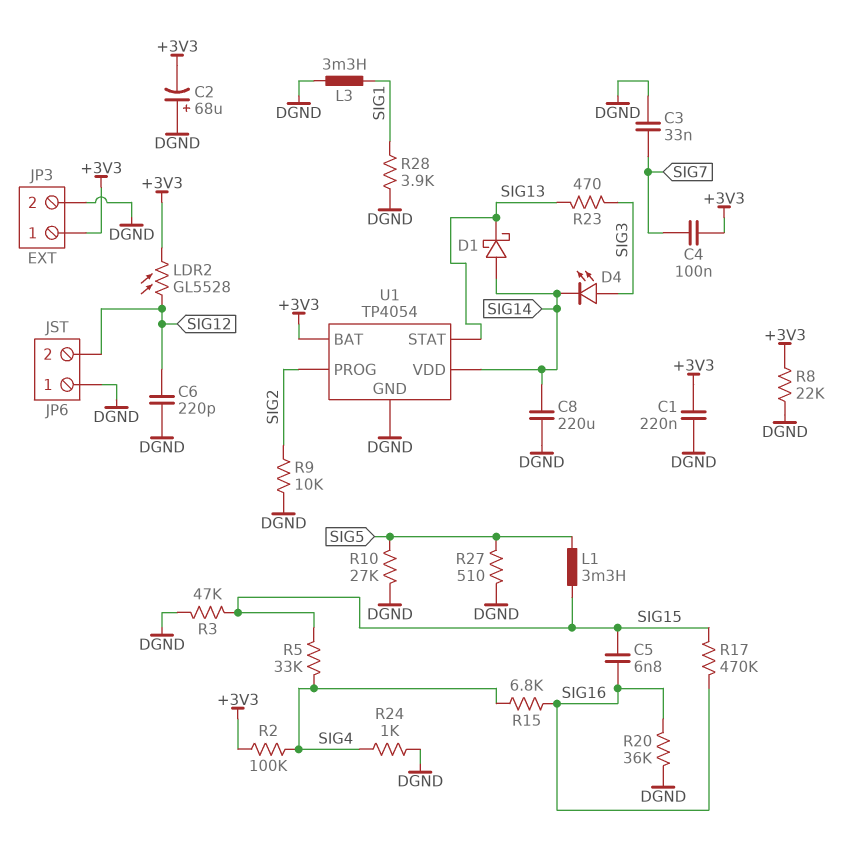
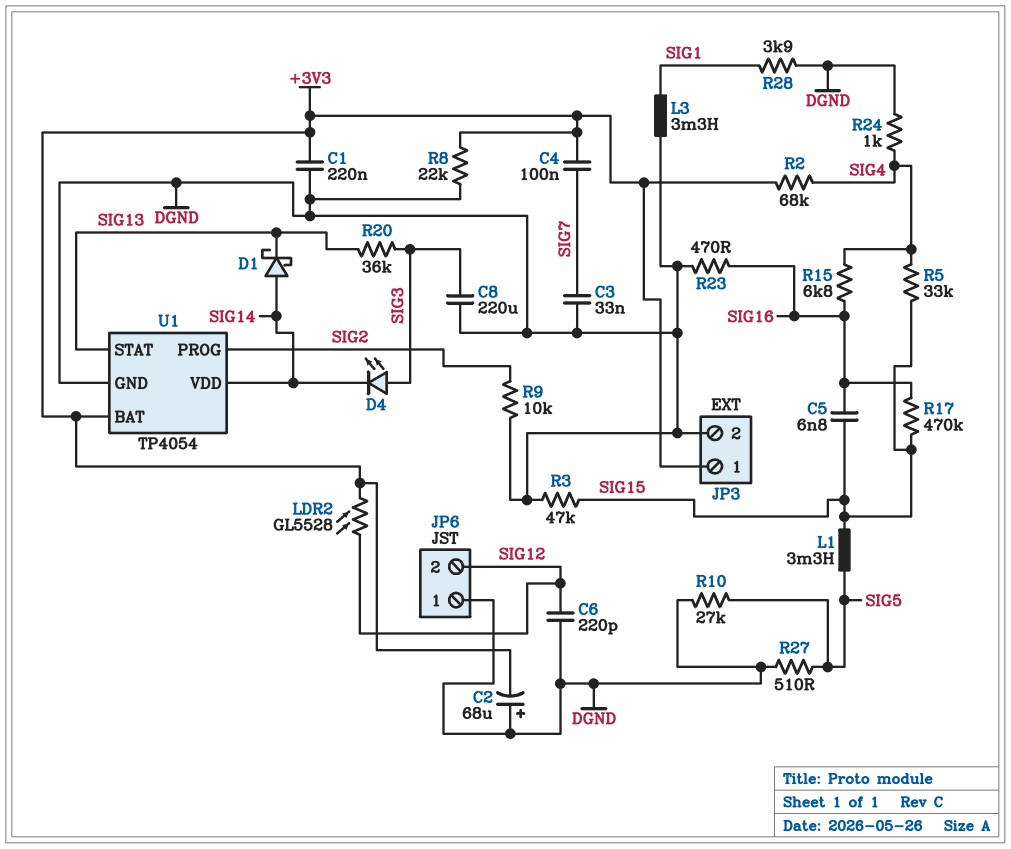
C8: 220uF (DGND, SIG14) -> 220uF (DGND, SIG3)
R2: 100k (+3V3, SIG4) -> 68k (+3V3, SIG4)
R20: 36k (DGND, SIG16) -> 36k (SIG3, SIG13)
R23: 470 (SIG3, SIG13) -> 470 (DGND, SIG16)

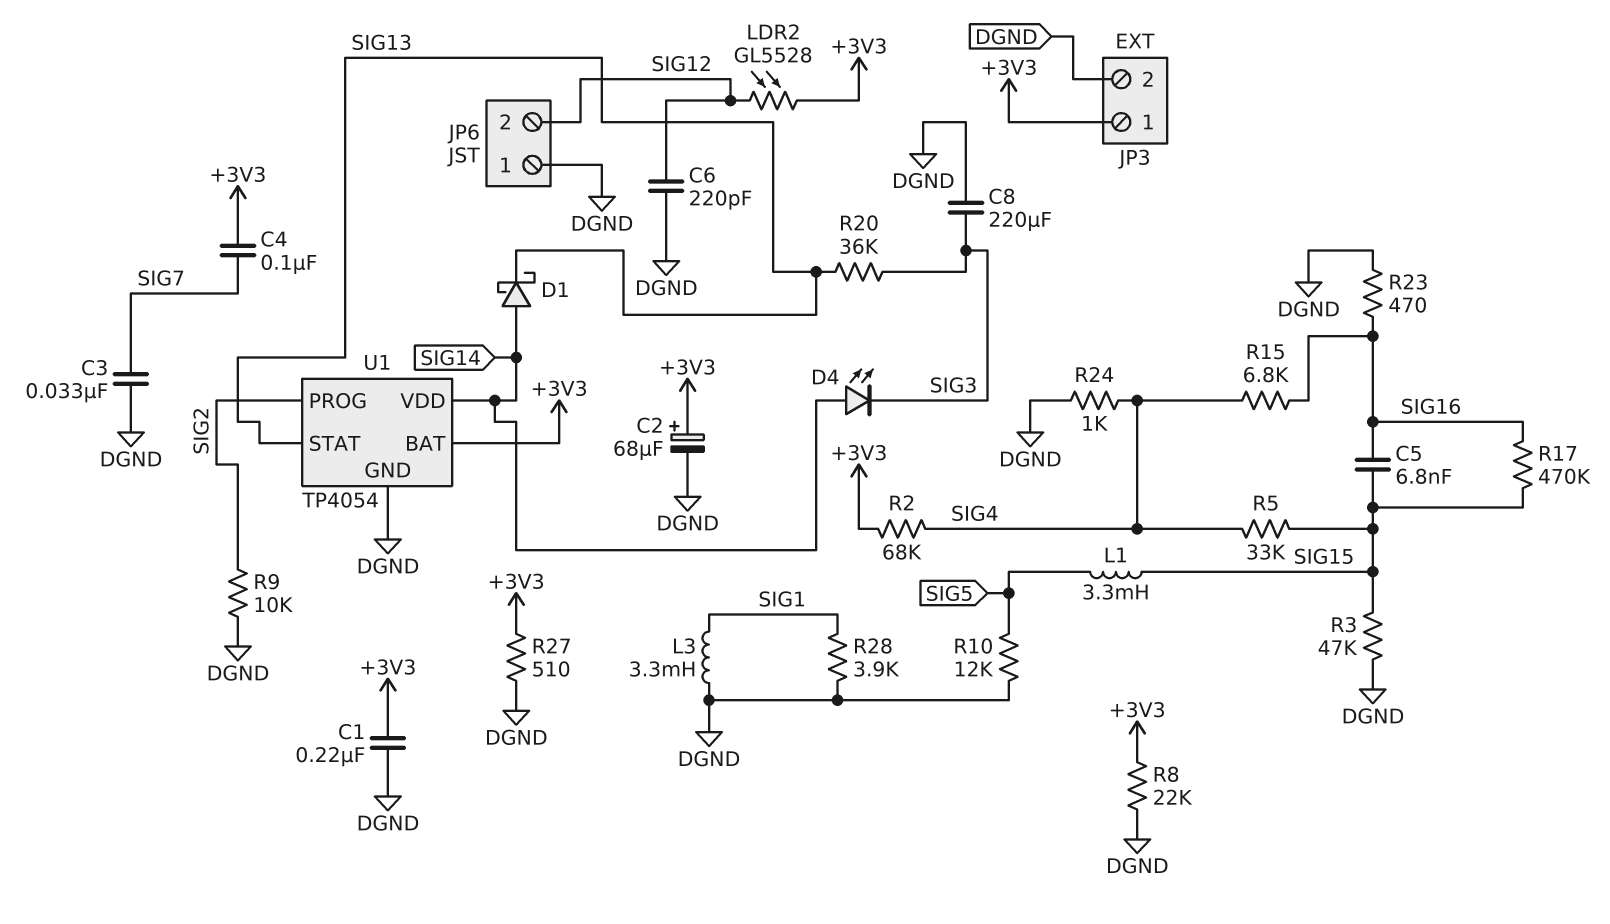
C2: 68uF (plus DGND, minus +3V3) -> 68uF (plus +3V3, minus DGND)
D4: LED (A SIG3, K SIG14) -> LED (A SIG14, K SIG3)
R10: 27k (DGND, SIG5) -> 12k (DGND, SIG5)
R27: 510 (DGND, SIG5) -> 510 (+3V3, DGND)

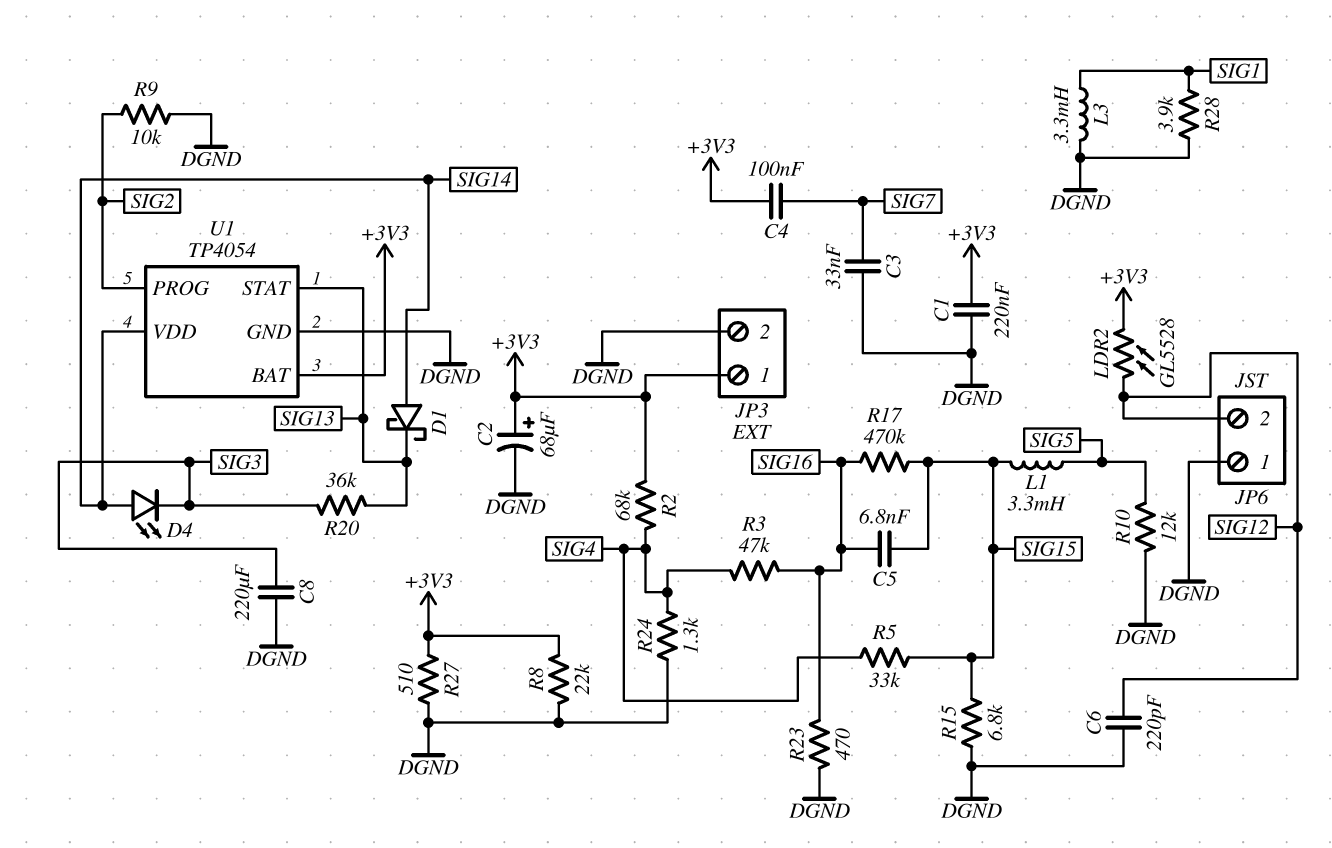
R3: 47k (DGND, SIG15) -> 47k (SIG4, SIG16)
R15: 6.8k (SIG4, SIG16) -> 6.8k (DGND, SIG15)
R24: 1k (DGND, SIG4) -> 1.3k (DGND, SIG4)

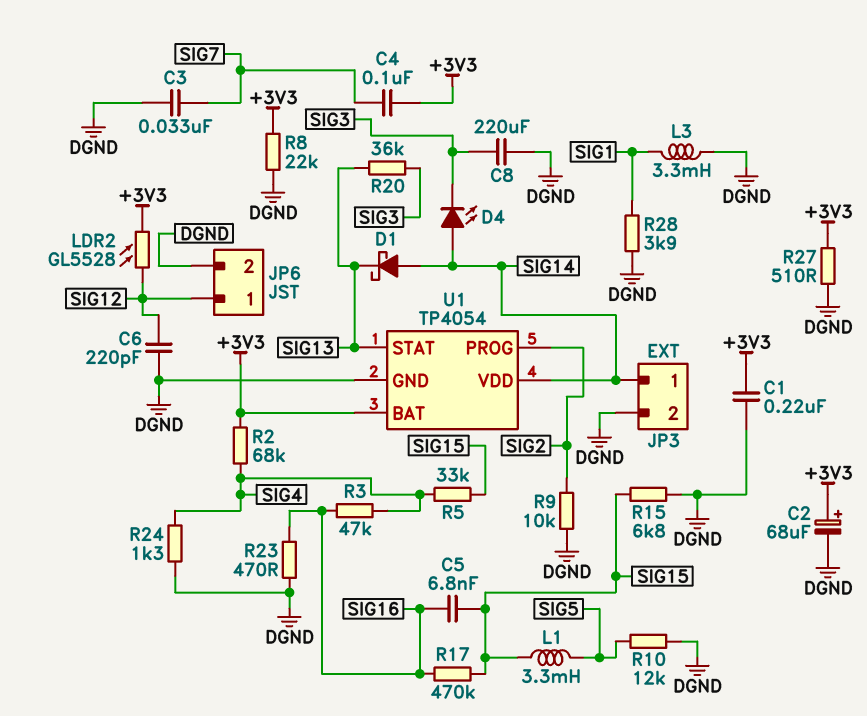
JP3 pin 1: +3V3 -> SIG14
JP6 pin 1: DGND -> SIG12
JP6 pin 2: SIG12 -> DGND

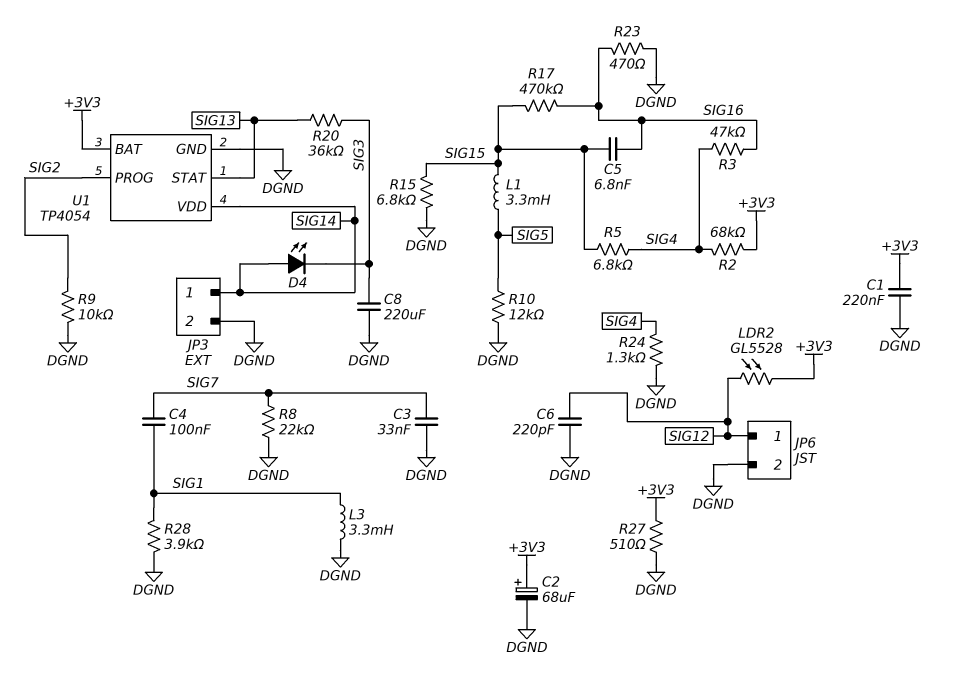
C4: 100nF (+3V3, SIG7) -> 100nF (SIG1, SIG7)
D1: schottky (A SIG14, K SIG13) -> none
R5: 33k (SIG4, SIG15) -> 6.8k (SIG4, SIG15)
R8: 22k (+3V3, DGND) -> 22k (DGND, SIG7)

